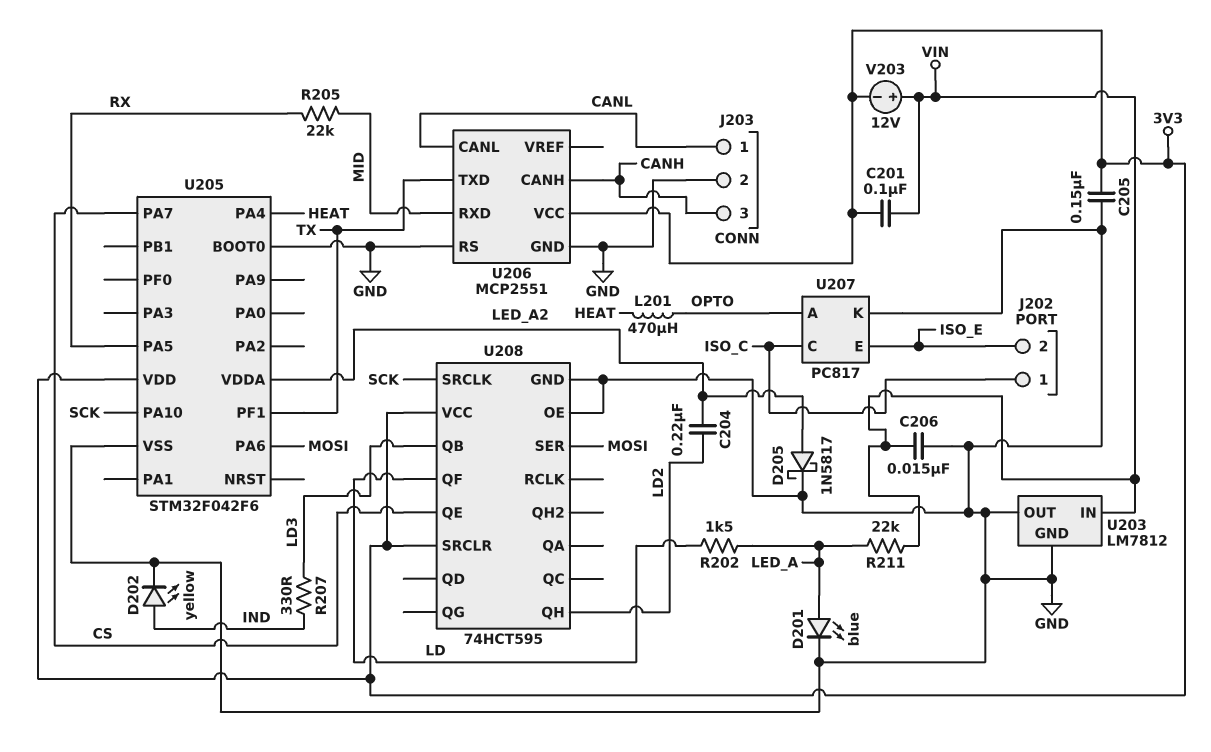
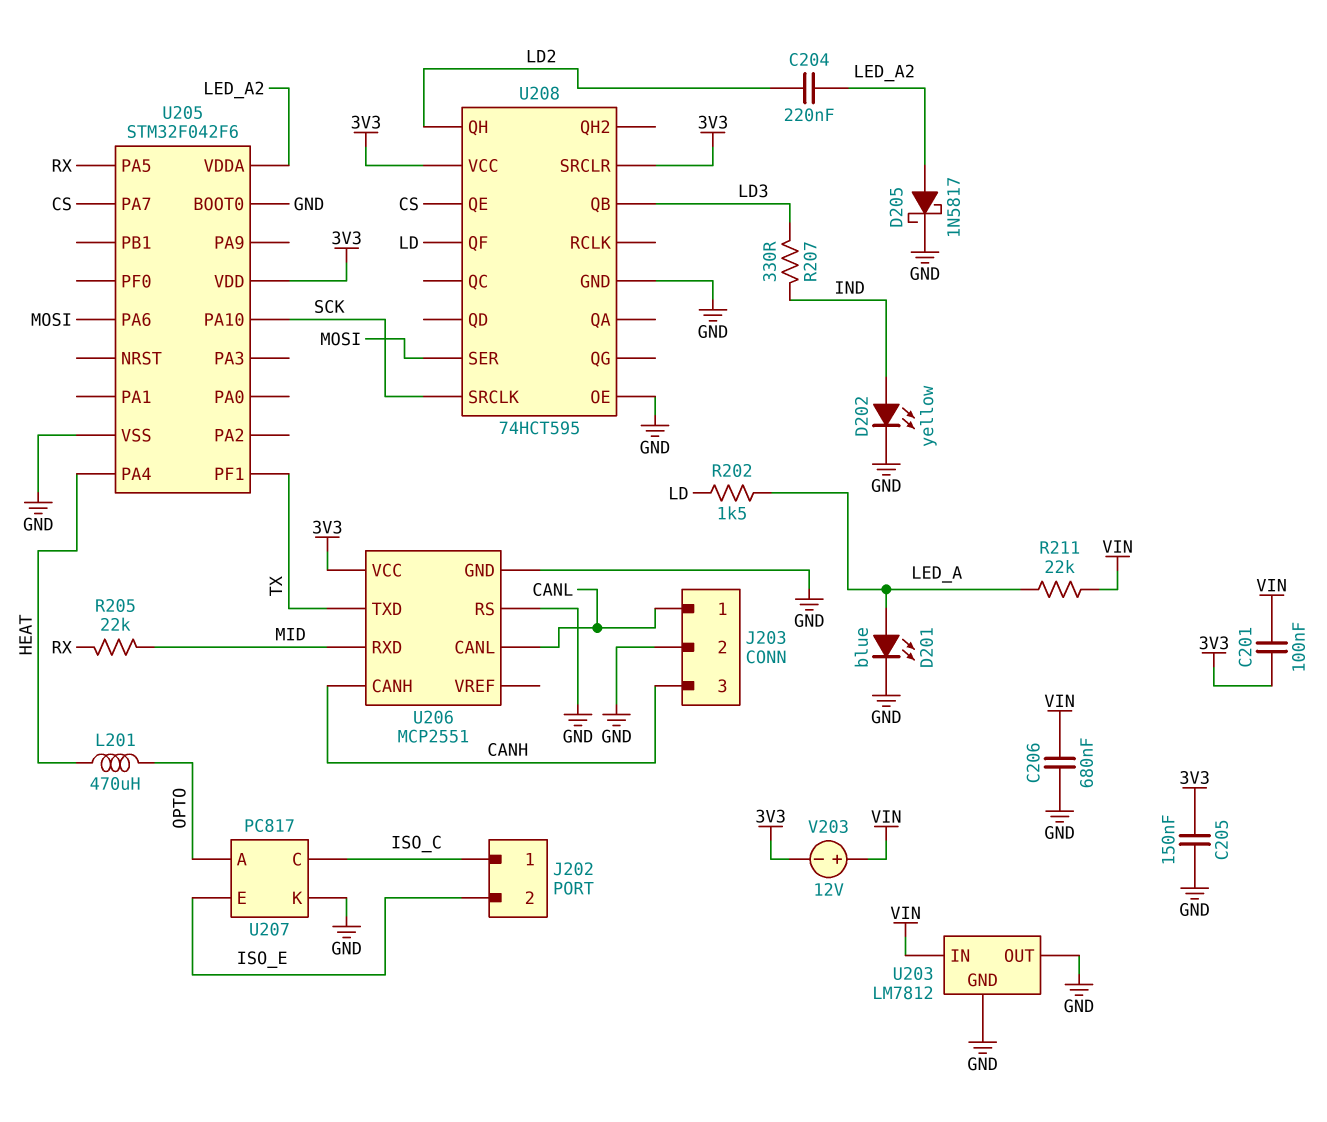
C206: 15nF (GND, VIN) -> 680nF (GND, VIN)

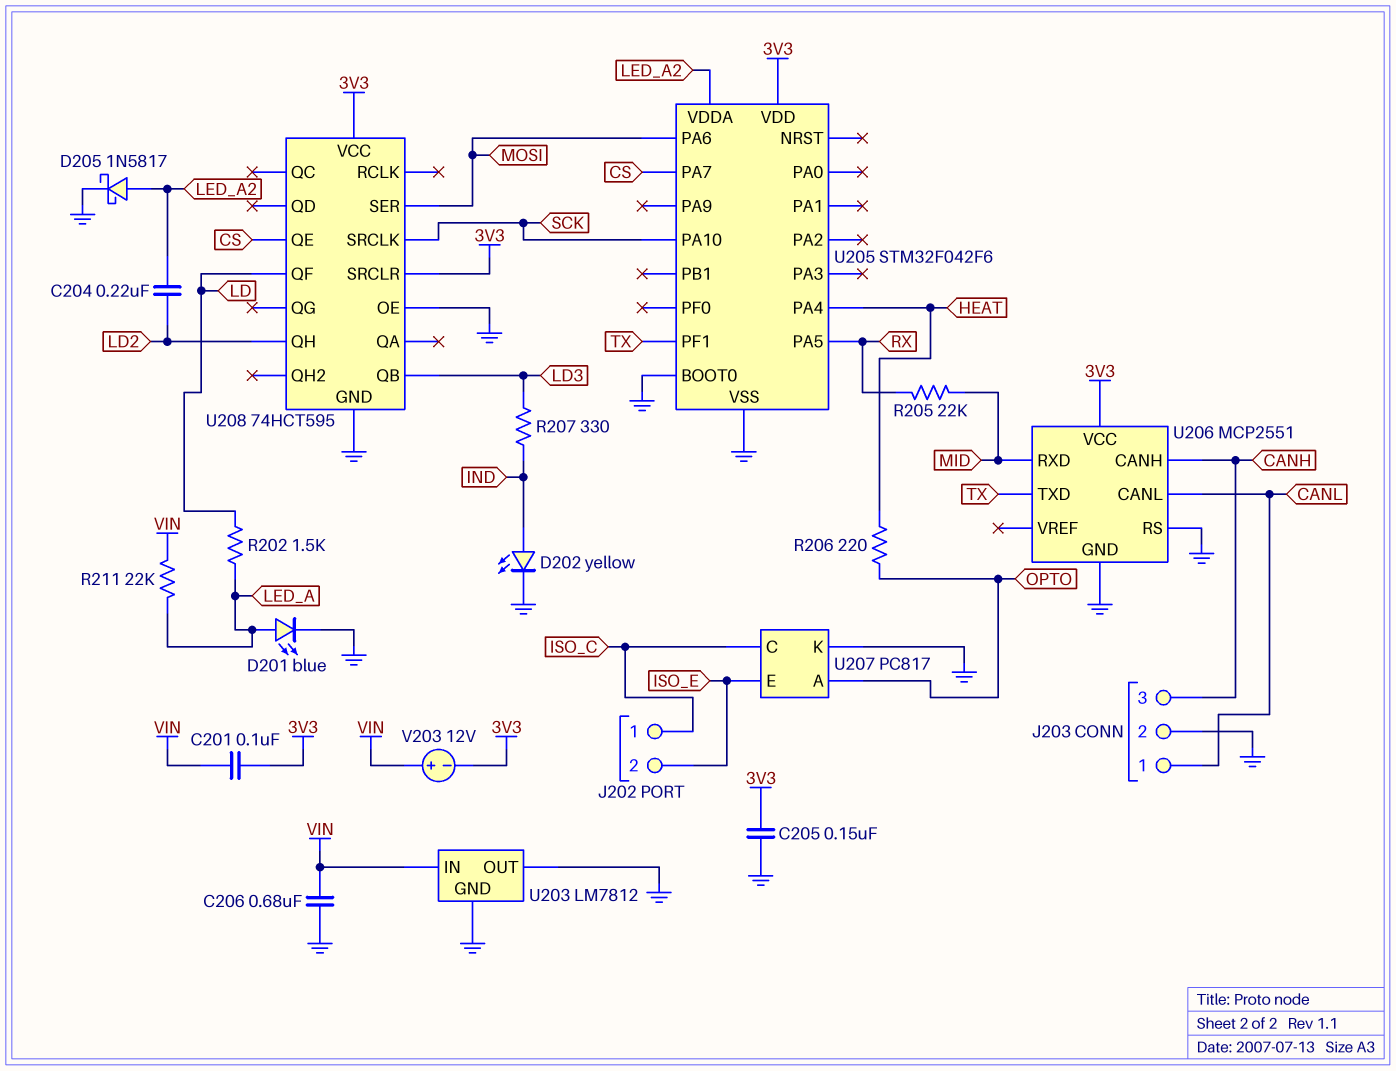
L201: 470uH (HEAT, OPTO) -> none
R206: none -> 220 (HEAT, OPTO)

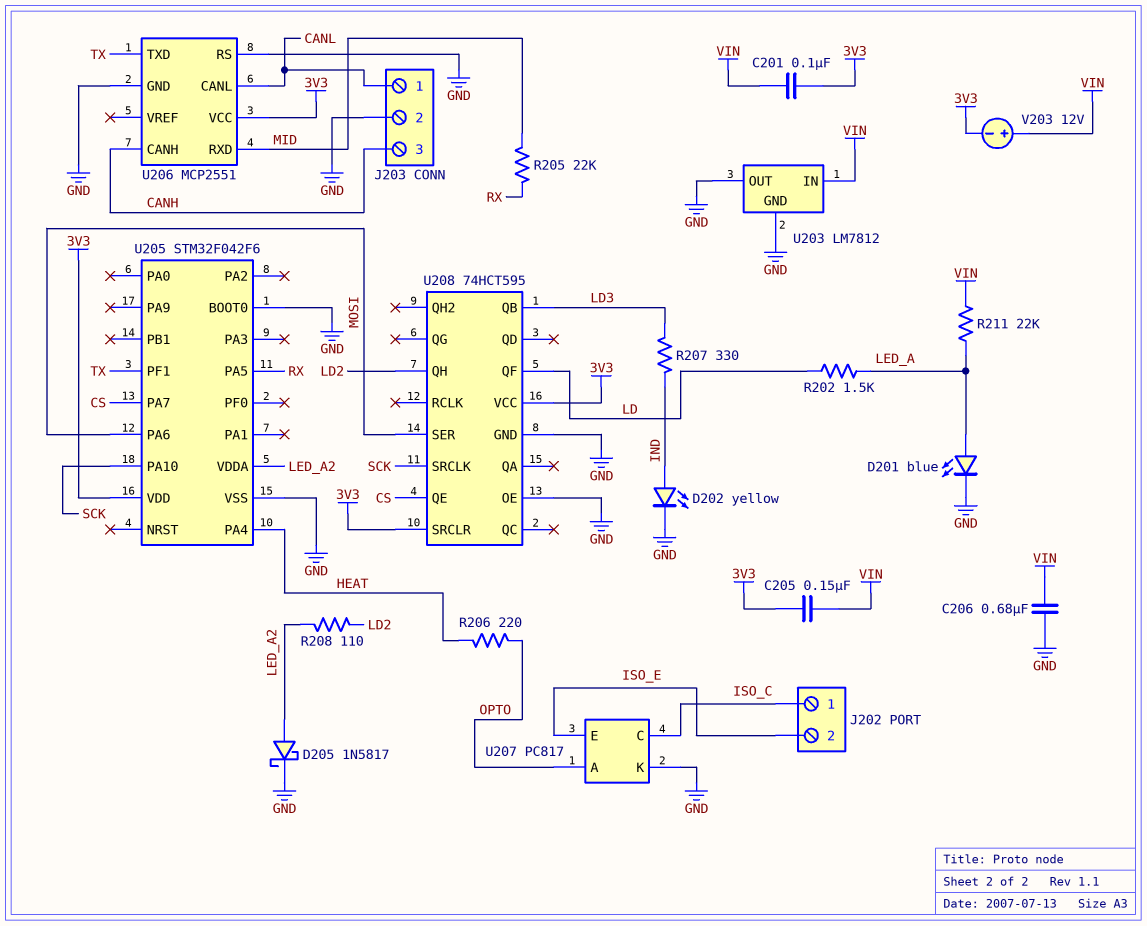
C204: 220nF (LD2, LED_A2) -> none
C205: 150nF (3V3, GND) -> 150nF (3V3, VIN)
R208: none -> 110 (LD2, LED_A2)

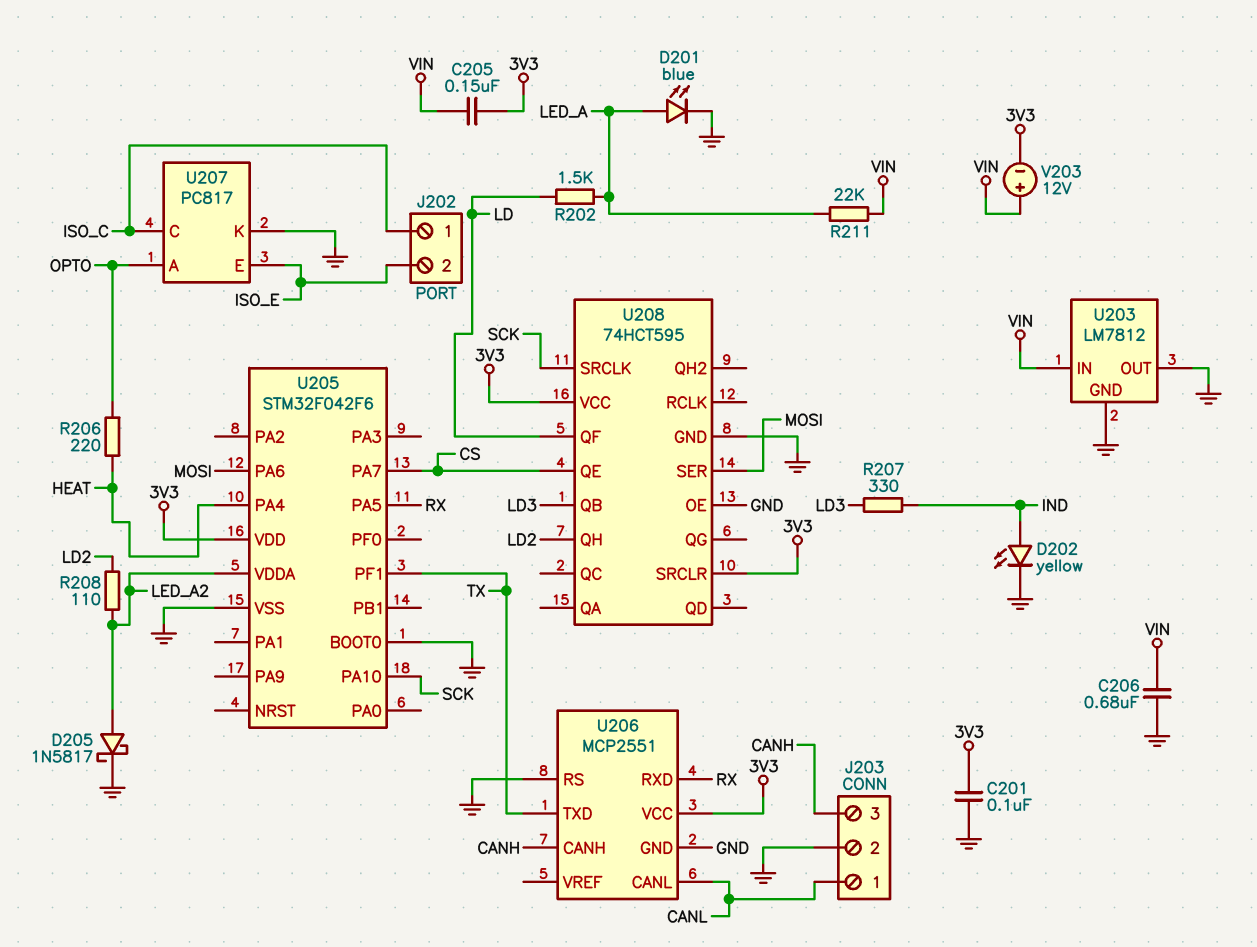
C201: 100nF (3V3, VIN) -> 100nF (3V3, GND)
R205: 22k (MID, RX) -> none
U206 pin RXD: MID -> RX

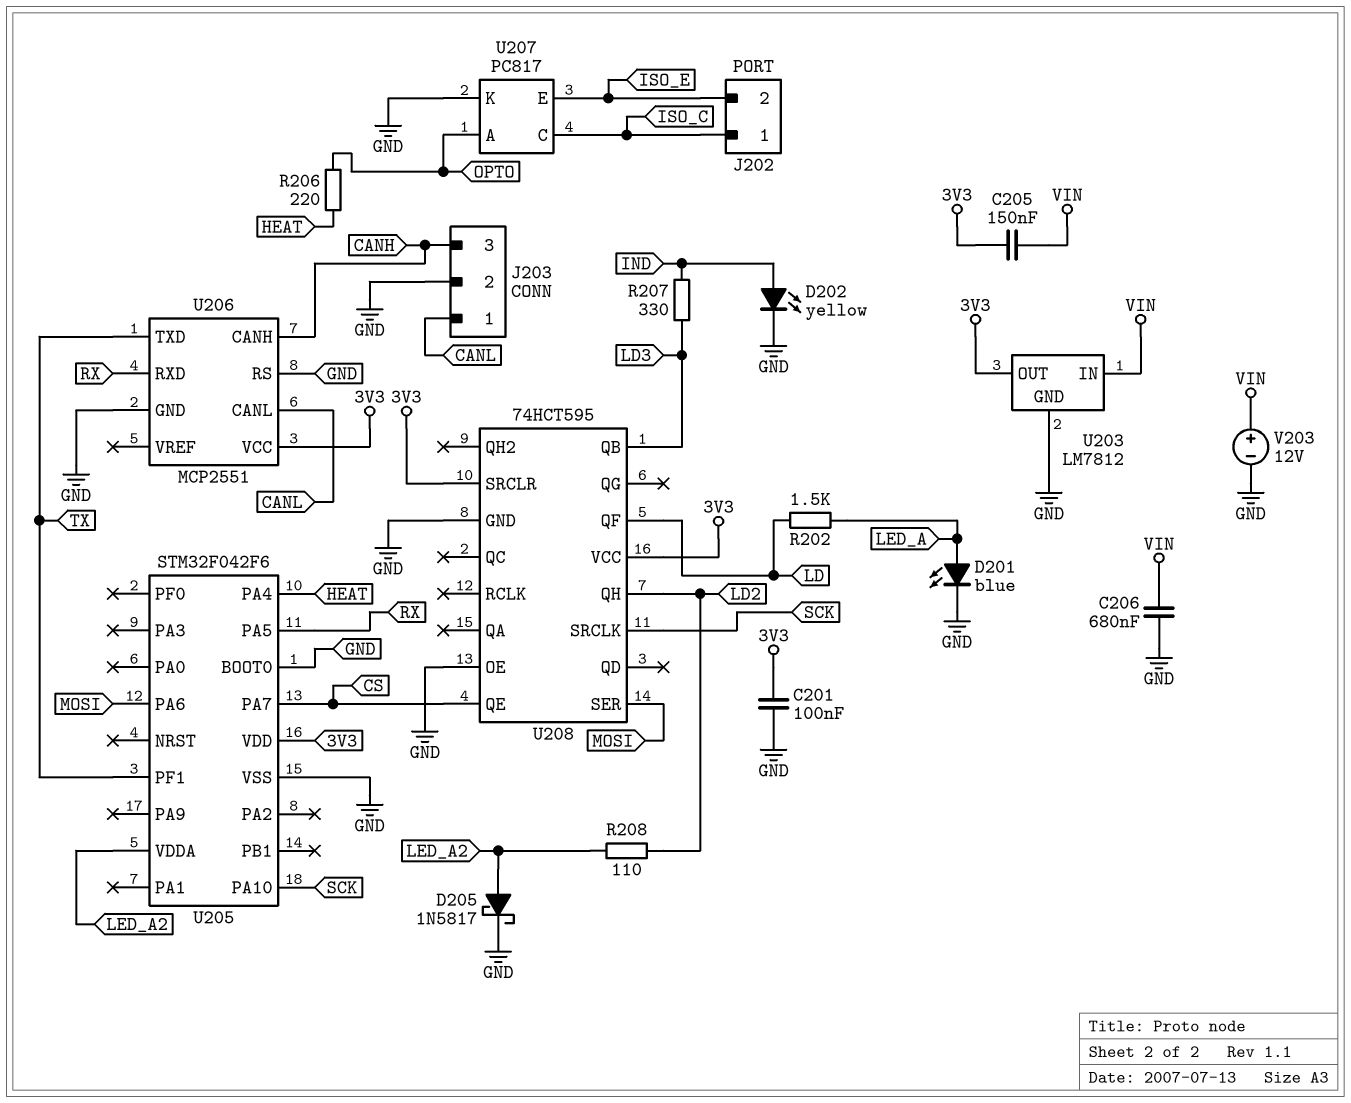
R211: 22k (LED_A, VIN) -> none
U203 pin OUT: GND -> 3V3
V203: 12V (plus VIN, minus 3V3) -> 12V (plus VIN, minus GND)

